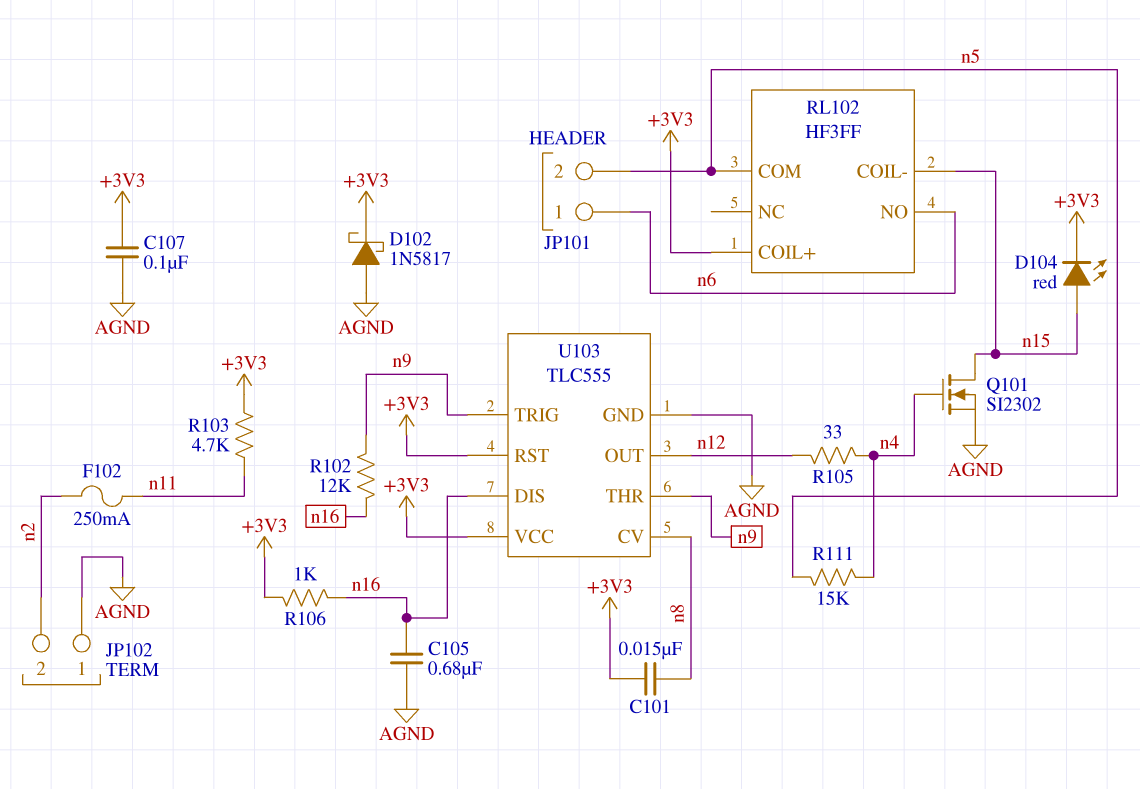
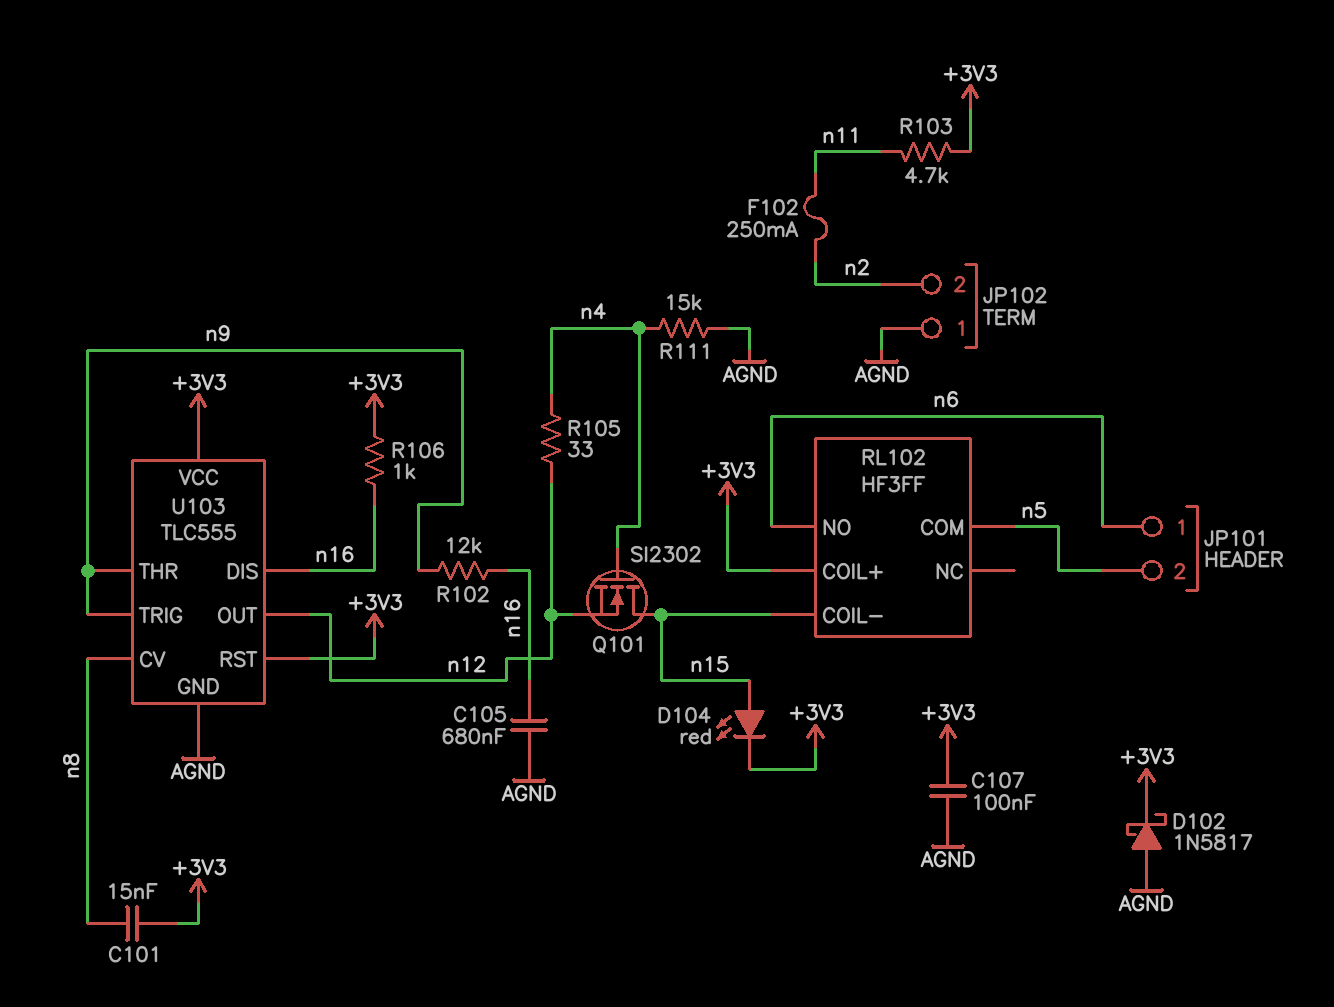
Q101: NMOS SI2302 (G n4, D n15, S AGND) -> NMOS SI2302 (G n4, D n15, S n12)
R111: 15k (n4, n5) -> 15k (AGND, n4)

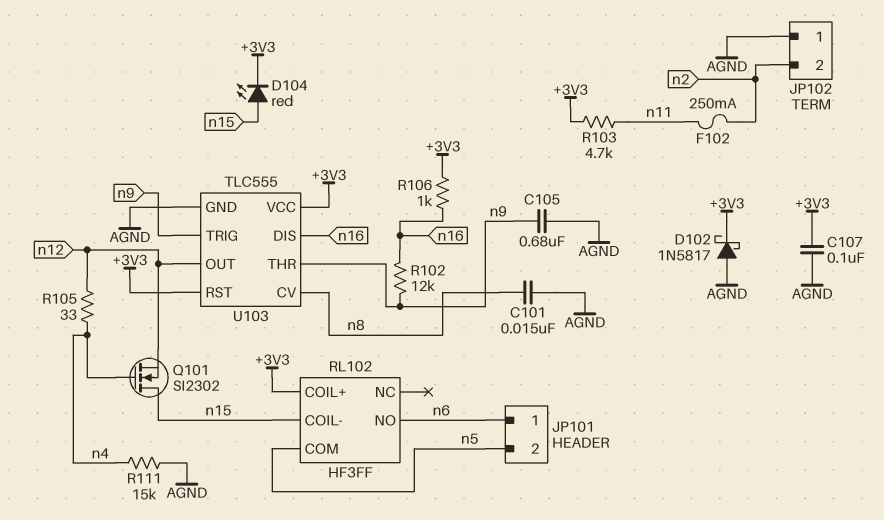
C101: 15nF (+3V3, n8) -> 15nF (AGND, n8)
C105: 680nF (AGND, n16) -> 680nF (AGND, n9)

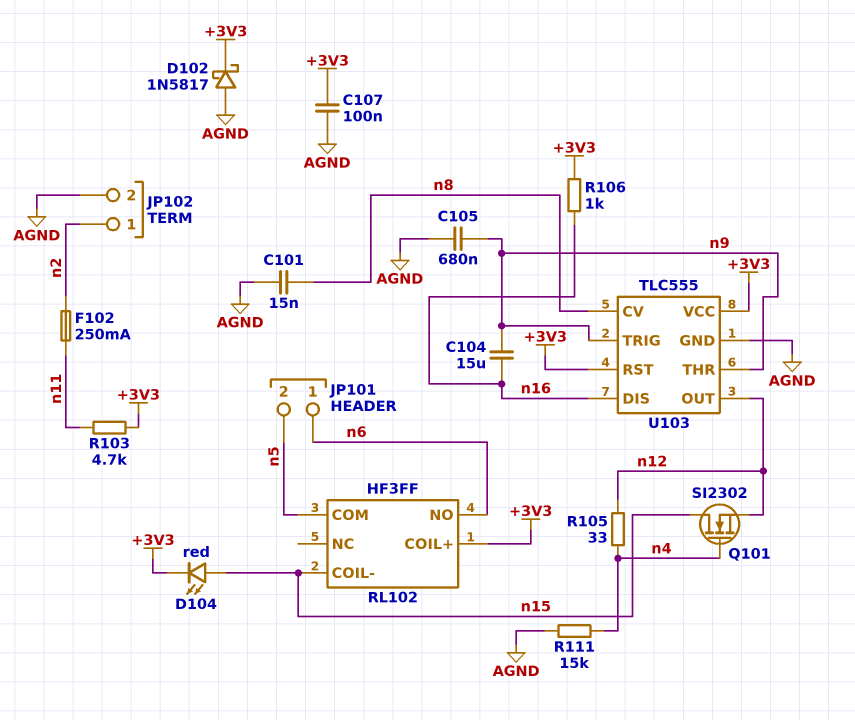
C104: none -> 15uF (n9, n16)
JP102 pin 1: AGND -> n2
JP102 pin 2: n2 -> AGND
R102: 12k (n9, n16) -> none

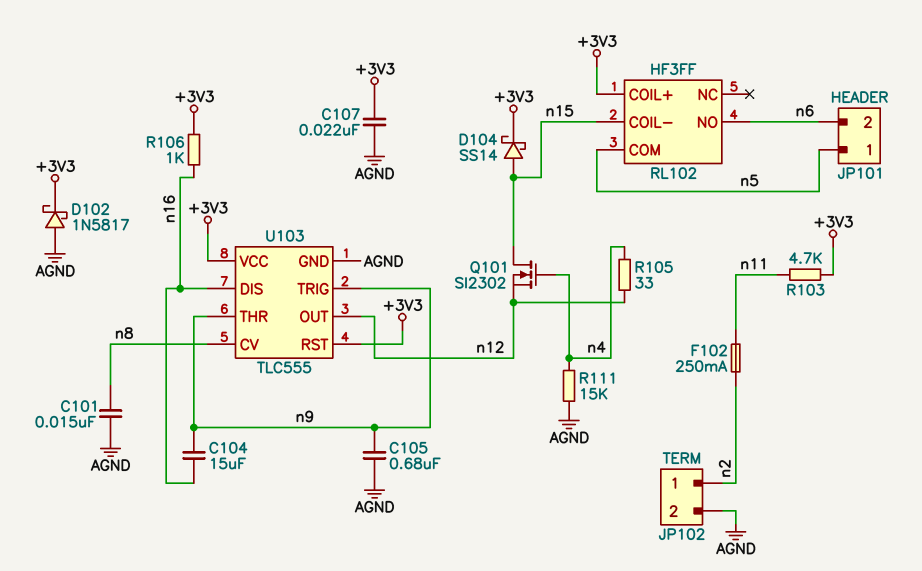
C107: 100nF (+3V3, AGND) -> 22nF (+3V3, AGND)
D104: LED red (A n15, K +3V3) -> schottky SS14 (A n15, K +3V3)
JP101 pin 1: n6 -> n5
JP101 pin 2: n5 -> n6

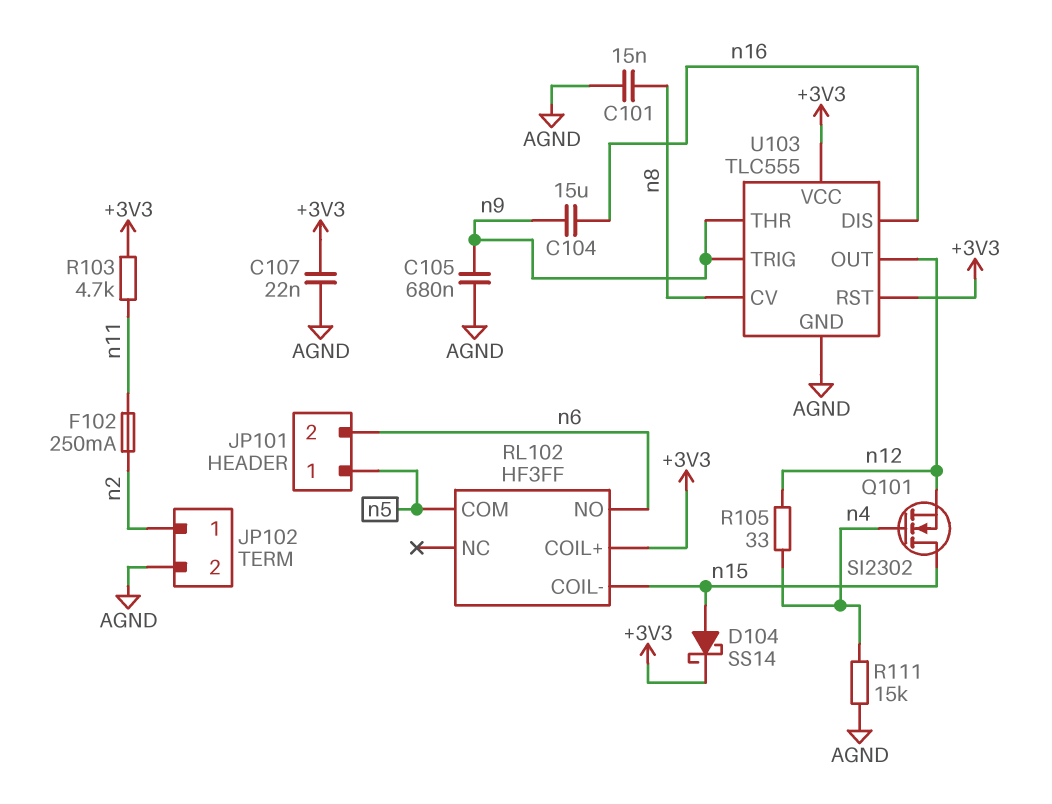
D102: schottky 1N5817 (A AGND, K +3V3) -> none
R106: 1k (+3V3, n16) -> none

